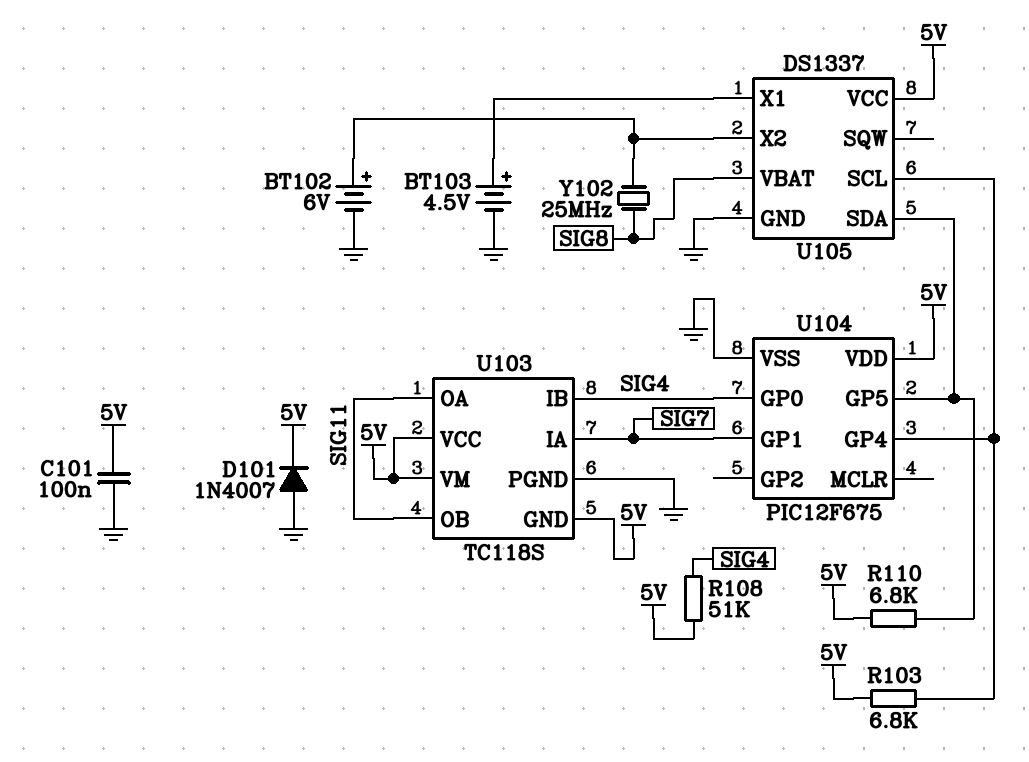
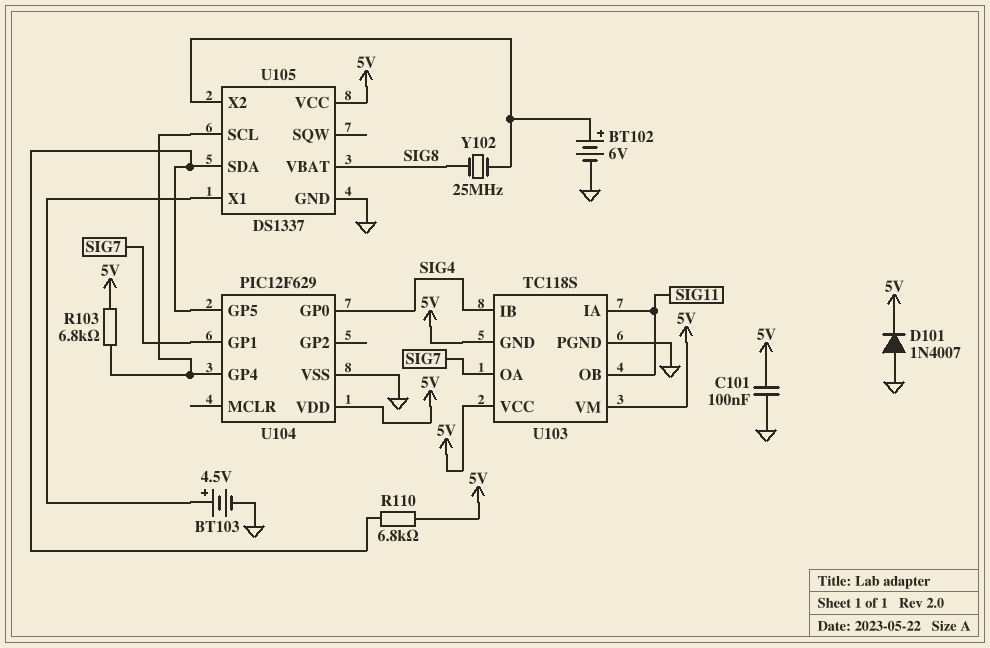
R108: 51k (5V, SIG4) -> none
U103 pin IA: SIG7 -> SIG11
U103 pin OA: SIG11 -> SIG7
U104: PIC12F675 -> PIC12F629

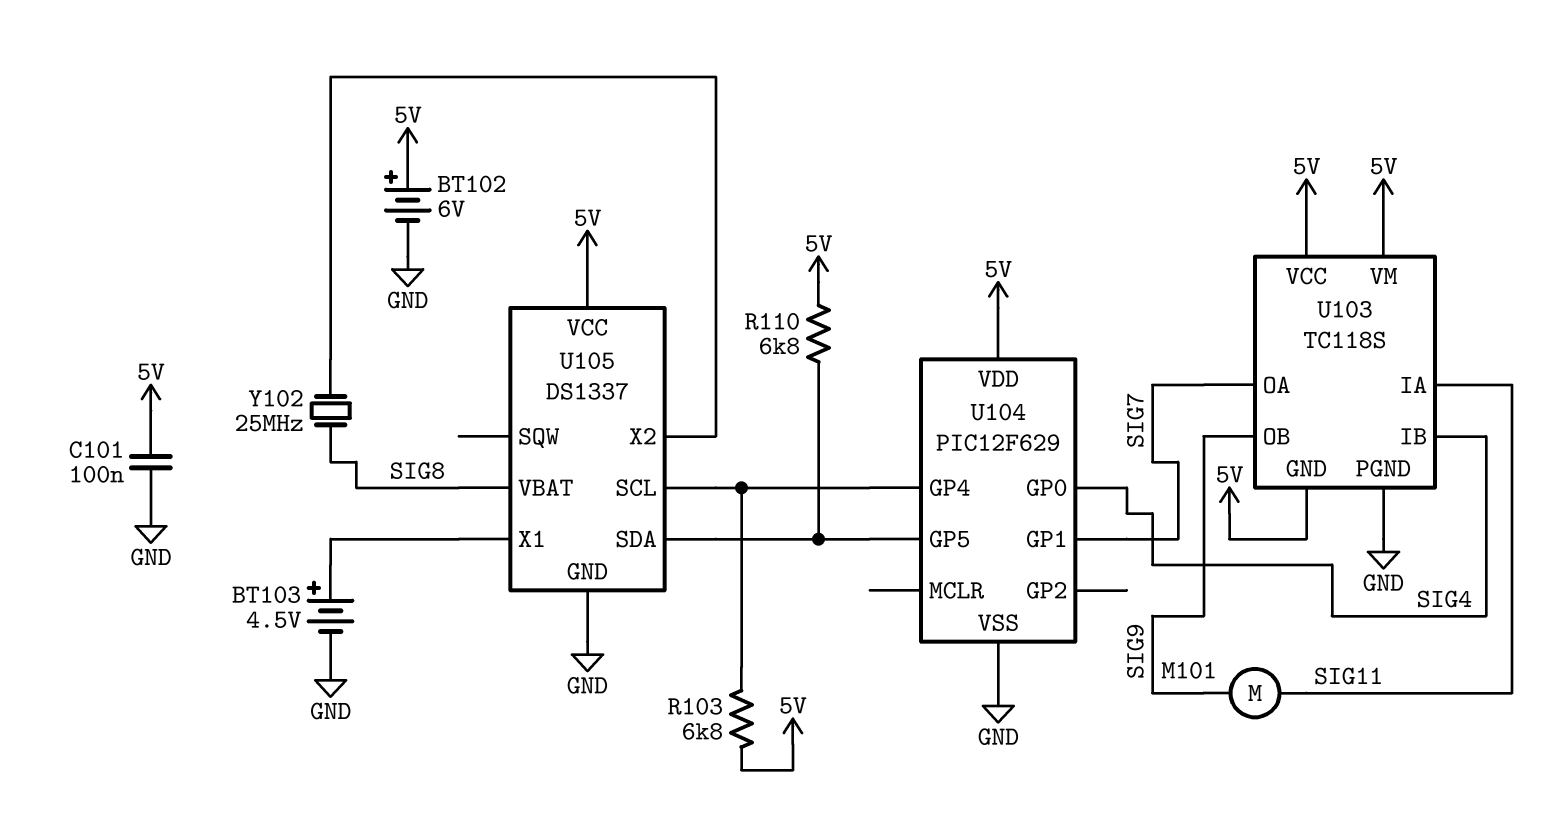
BT102: 6V (plus U105/X2, minus GND) -> 6V (plus 5V, minus GND)
D101: diode 1N4007 (A GND, K 5V) -> none
M101: none -> motor (SIG9, SIG11)
U103 pin OB: SIG11 -> SIG9

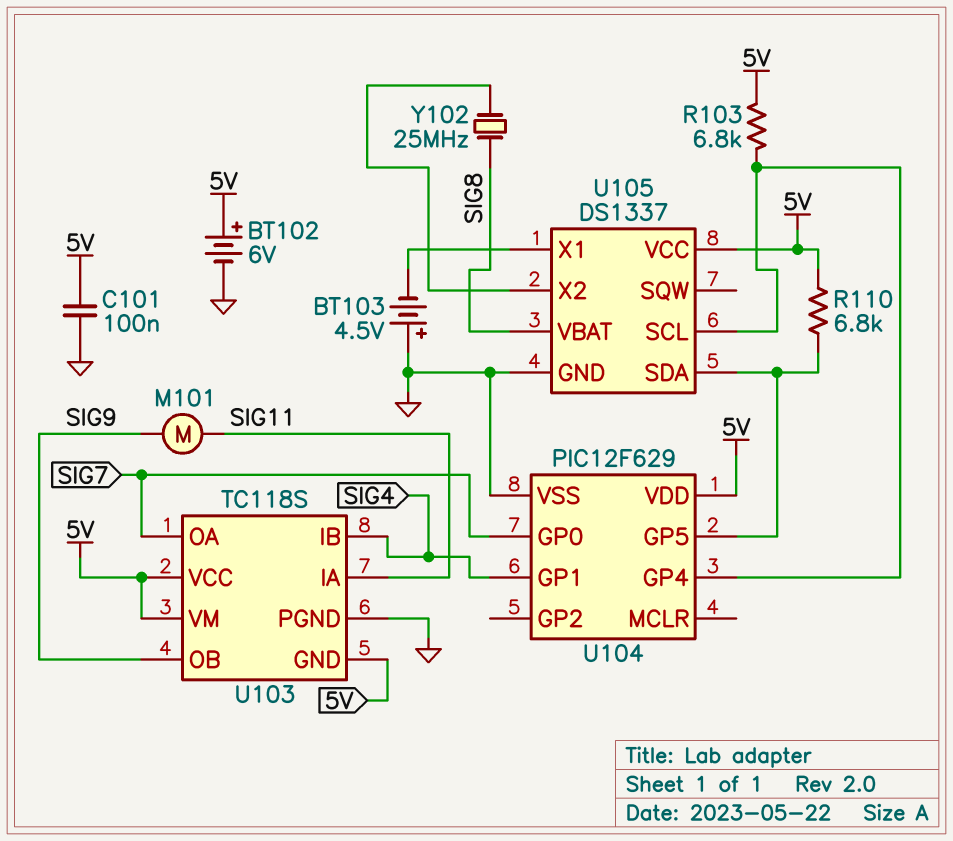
BT103: 4.5V (plus U105/X1, minus GND) -> 4.5V (plus GND, minus U105/X1)
U104 pin GP0: SIG4 -> SIG7
U104 pin GP1: SIG7 -> SIG4

